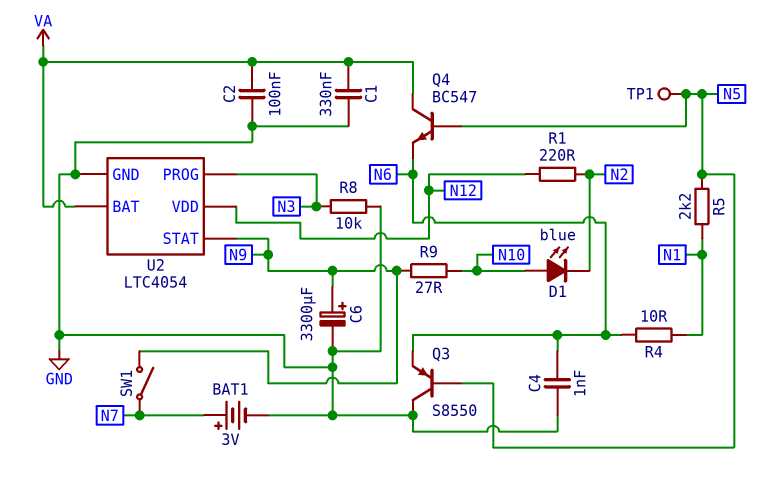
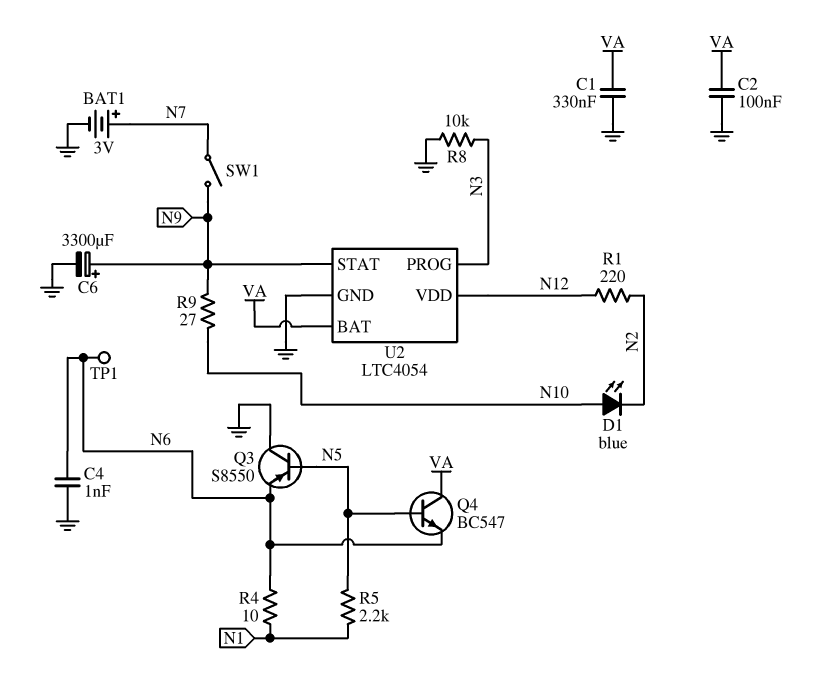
TP1: test point (N5) -> test point (N6)

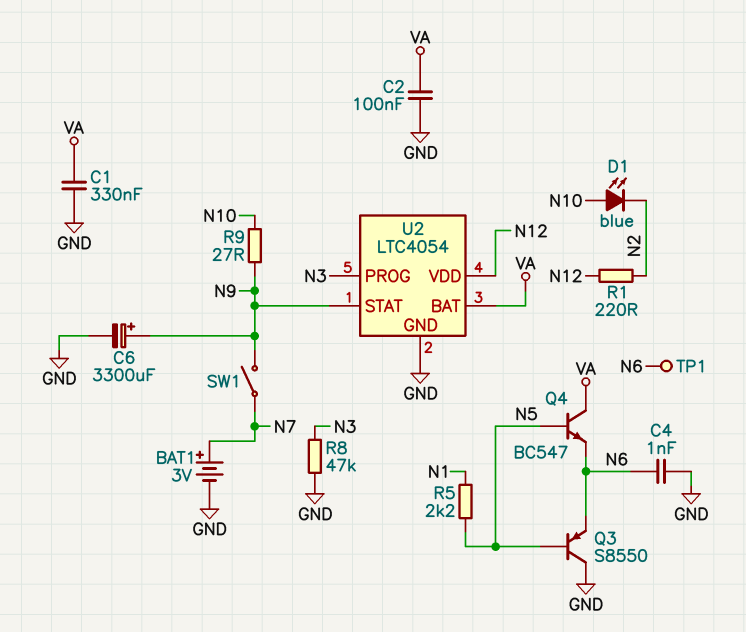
R4: 10 (N1, N6) -> none
R8: 10k (GND, N3) -> 47k (GND, N3)

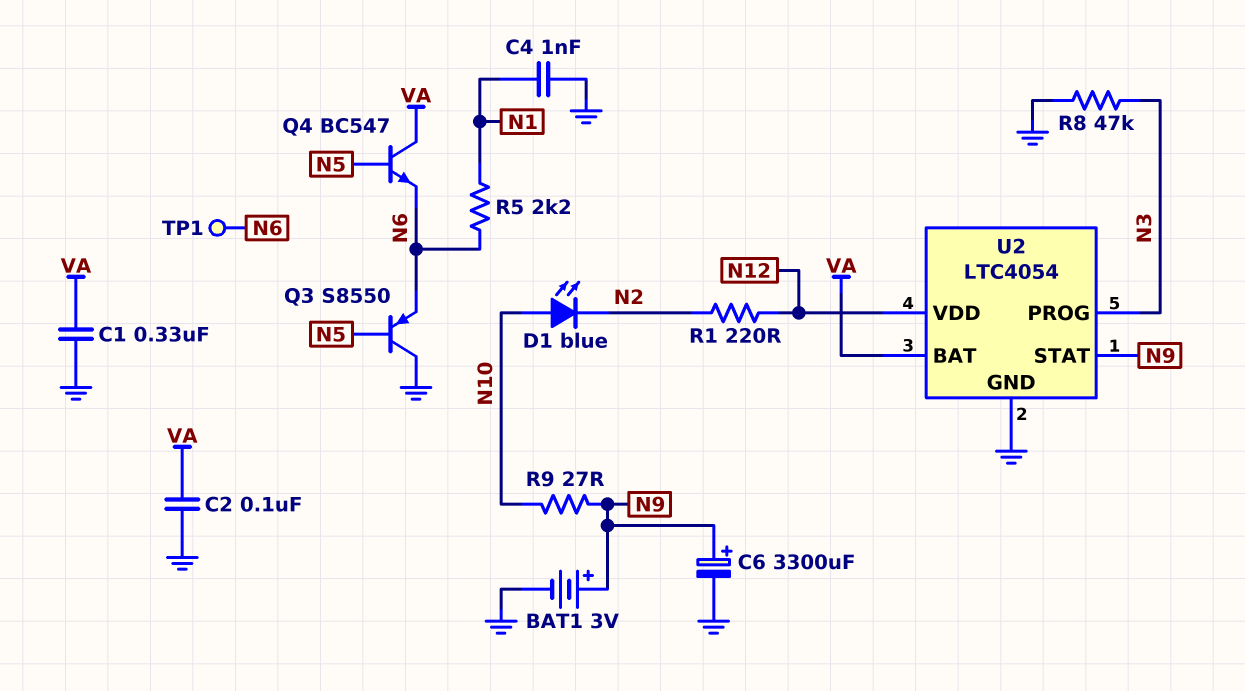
BAT1: 3V (plus N7, minus GND) -> 3V (plus N9, minus GND)
C4: 1nF (GND, N6) -> 1nF (GND, N1)
R5: 2.2k (N1, N5) -> 2.2k (N1, N6)
SW1: switch (N7, N9) -> none

